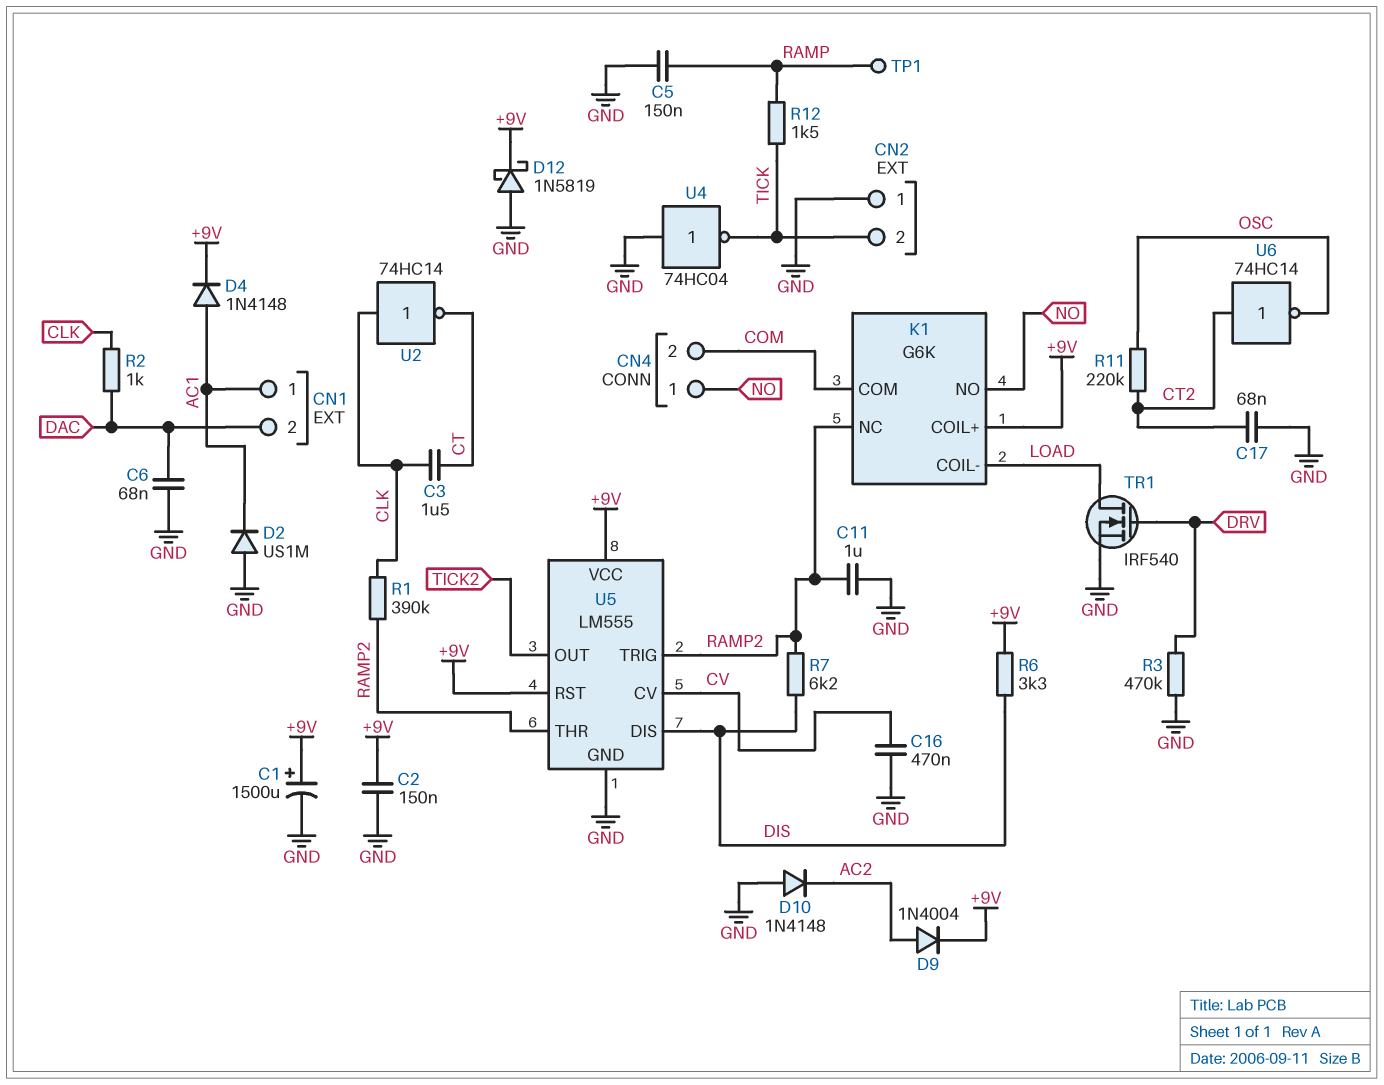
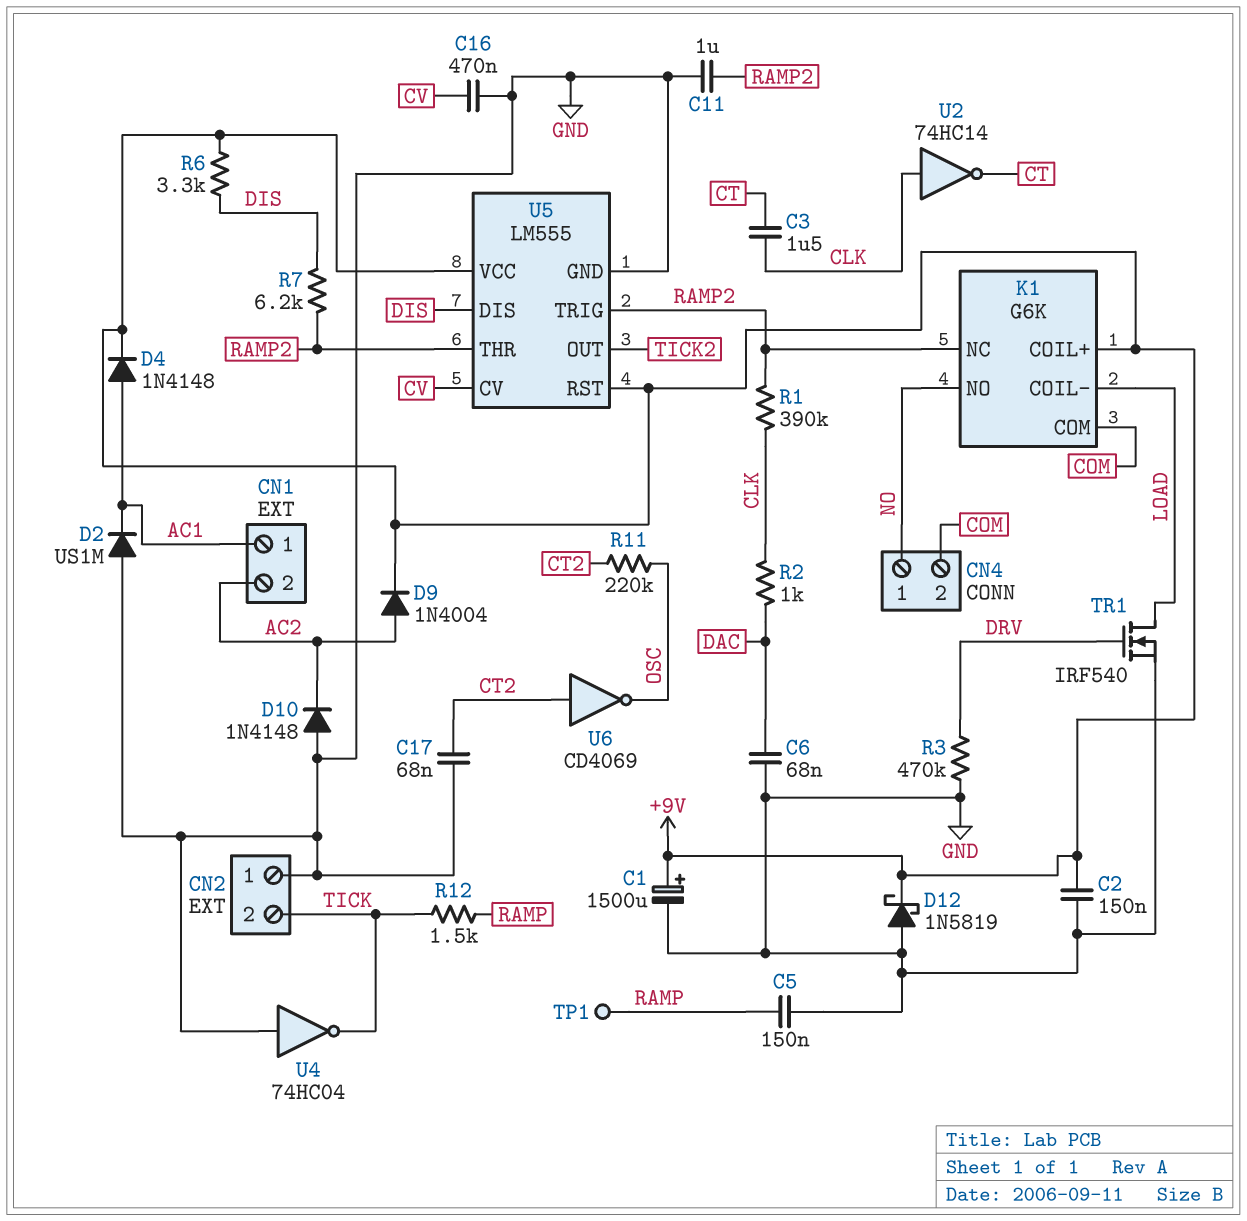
CN1 pin 2: DAC -> AC2
U6: NOT 74HC14 (in CT2, out OSC) -> NOT CD4069 (in CT2, out OSC)

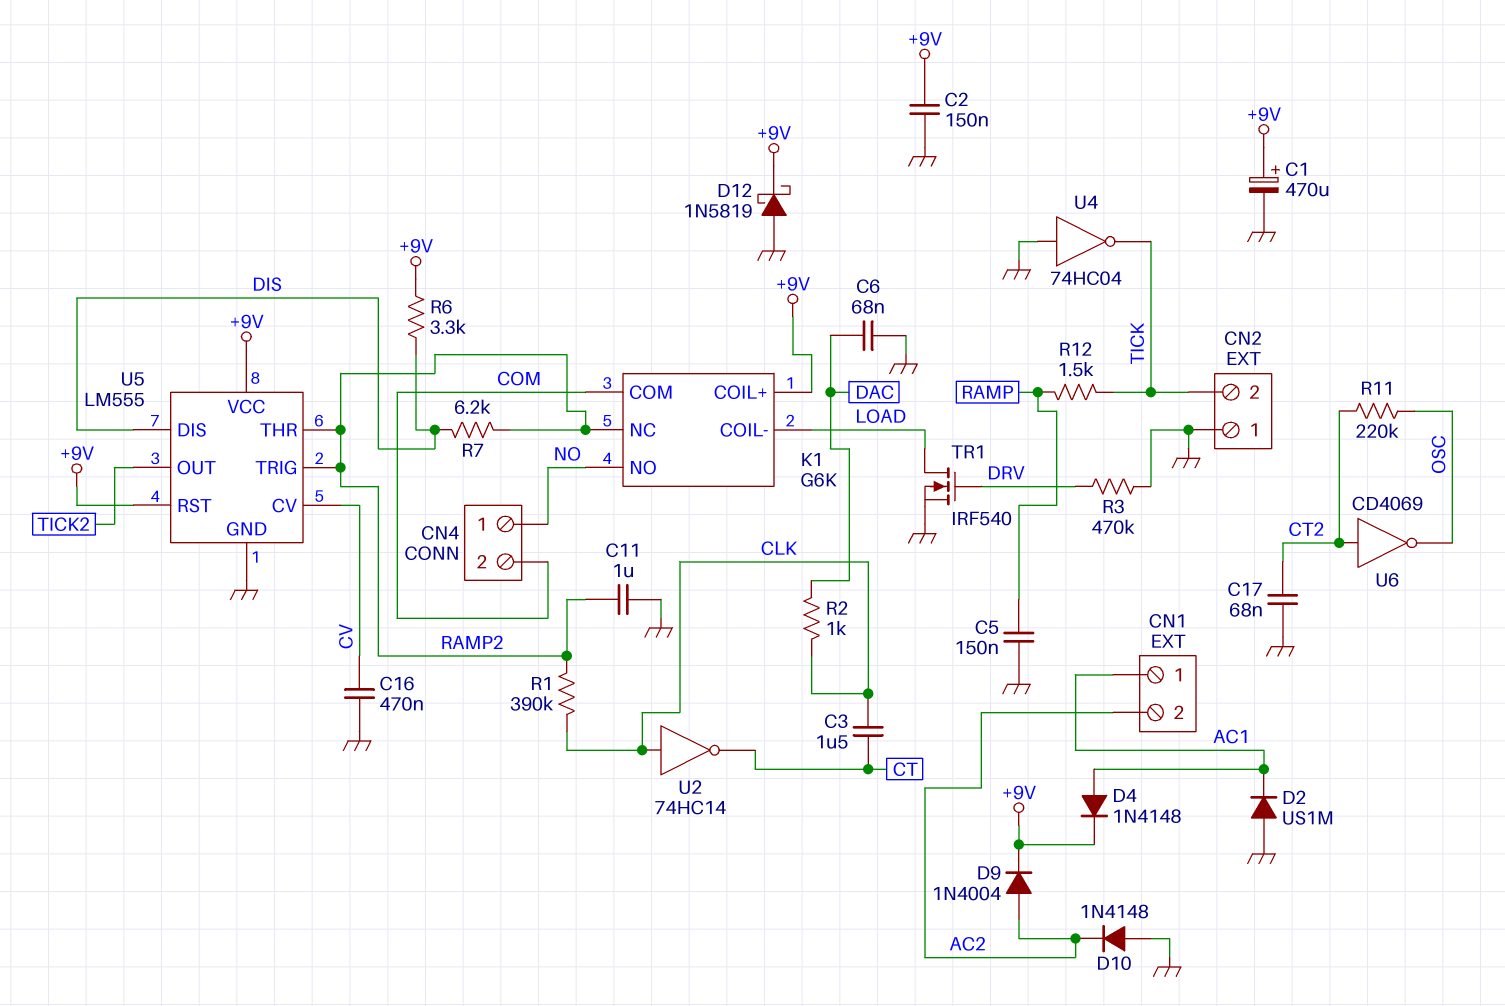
C1: 1500uF (plus +9V, minus GND) -> 470uF (plus +9V, minus GND)
TP1: test point (RAMP) -> none

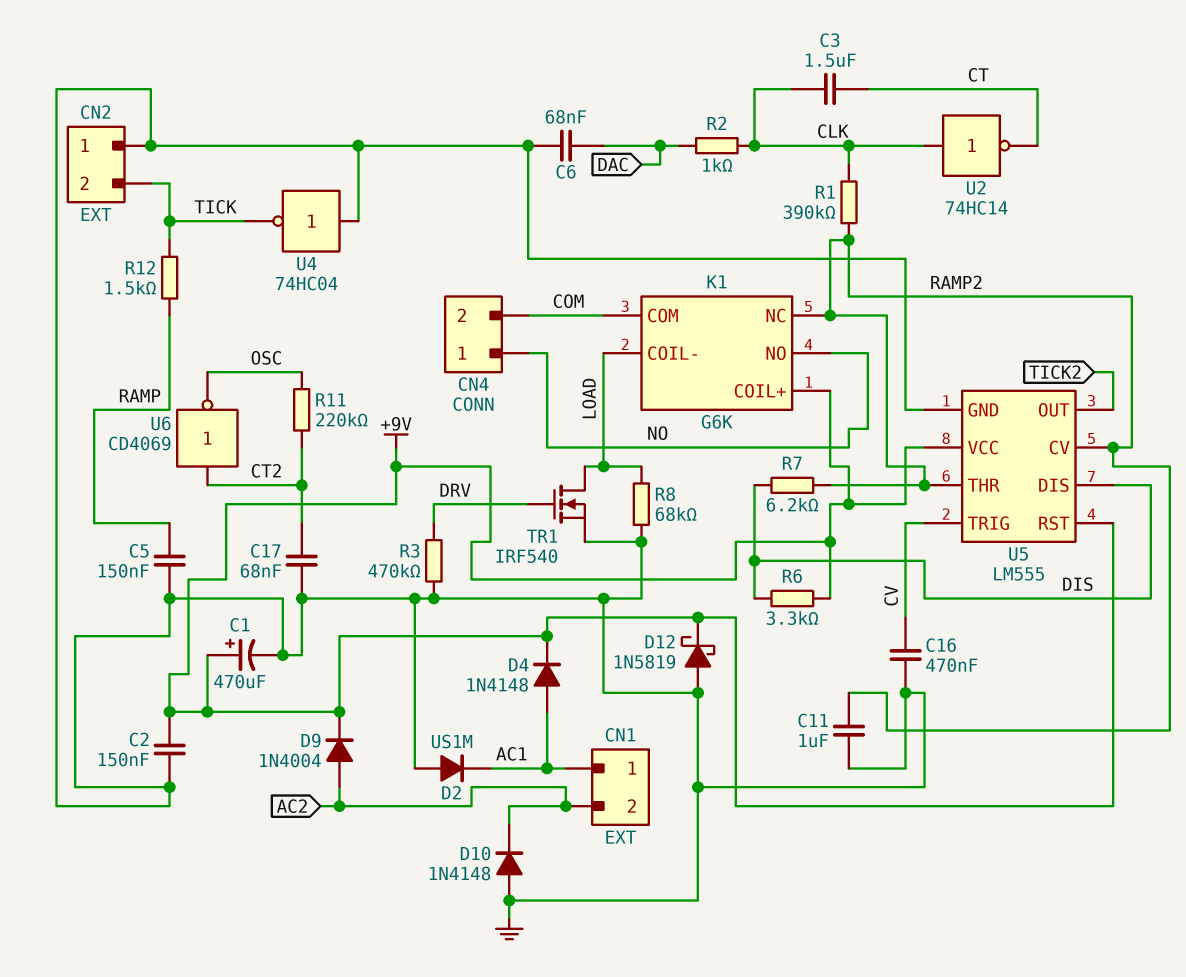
R8: none -> 68k (GND, LOAD)
U5 pin CV: CV -> RAMP2
U5 pin TRIG: RAMP2 -> CV

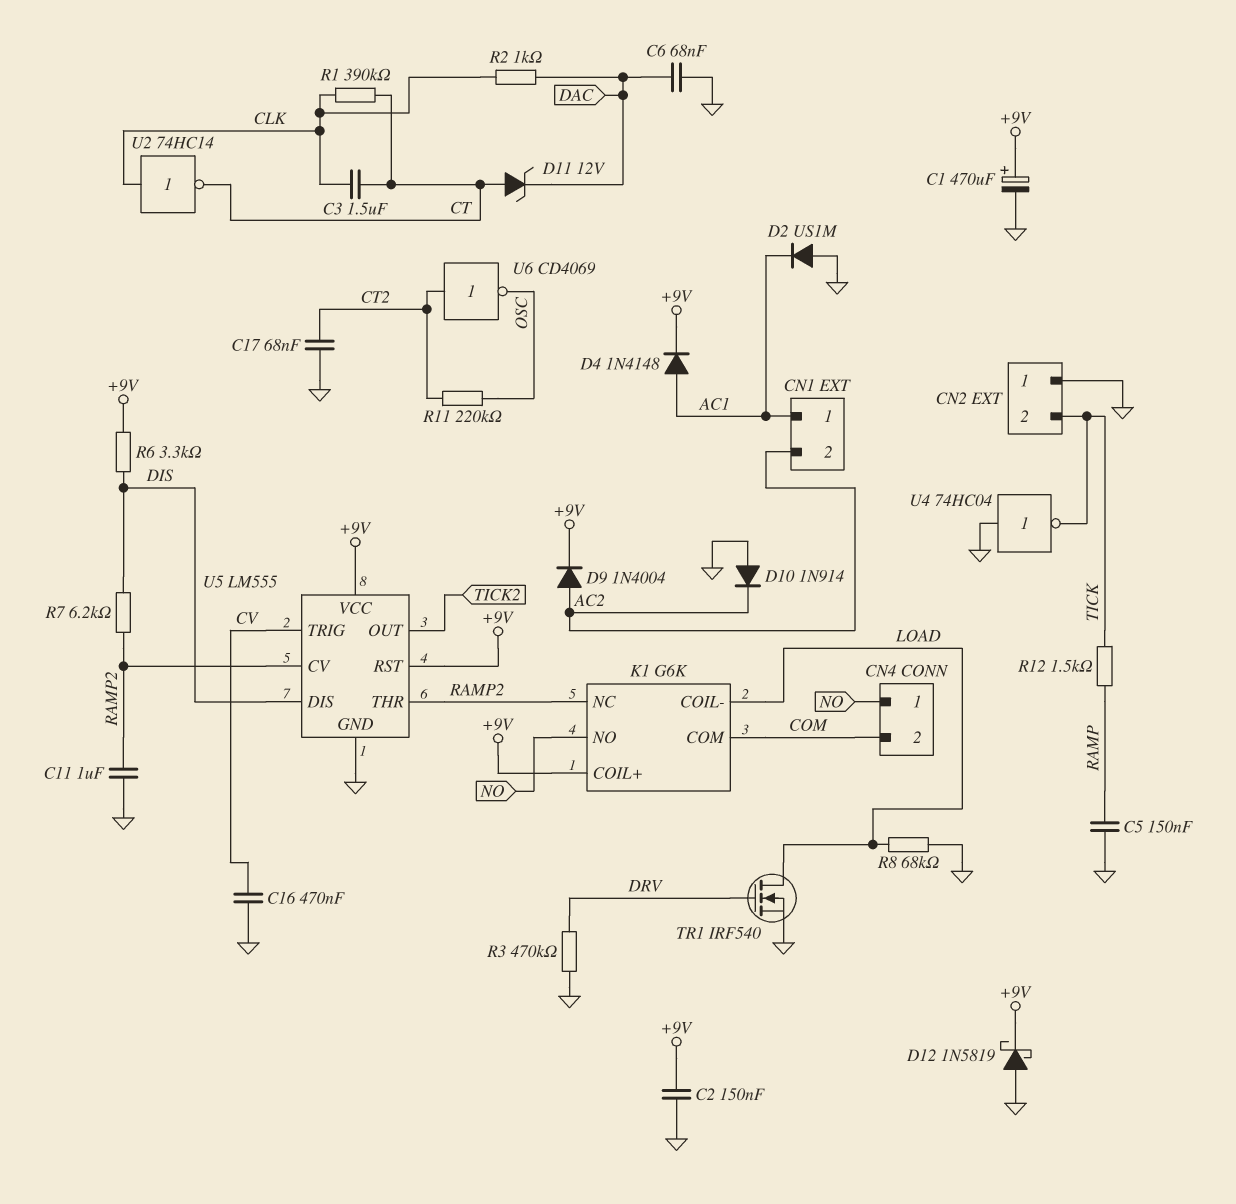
D10: diode 1N4148 (A GND, K AC2) -> diode 1N914 (A GND, K AC2)
D11: none -> zener 12V (A CT, K DAC)
R1: 390k (CLK, RAMP2) -> 390k (CLK, CT)

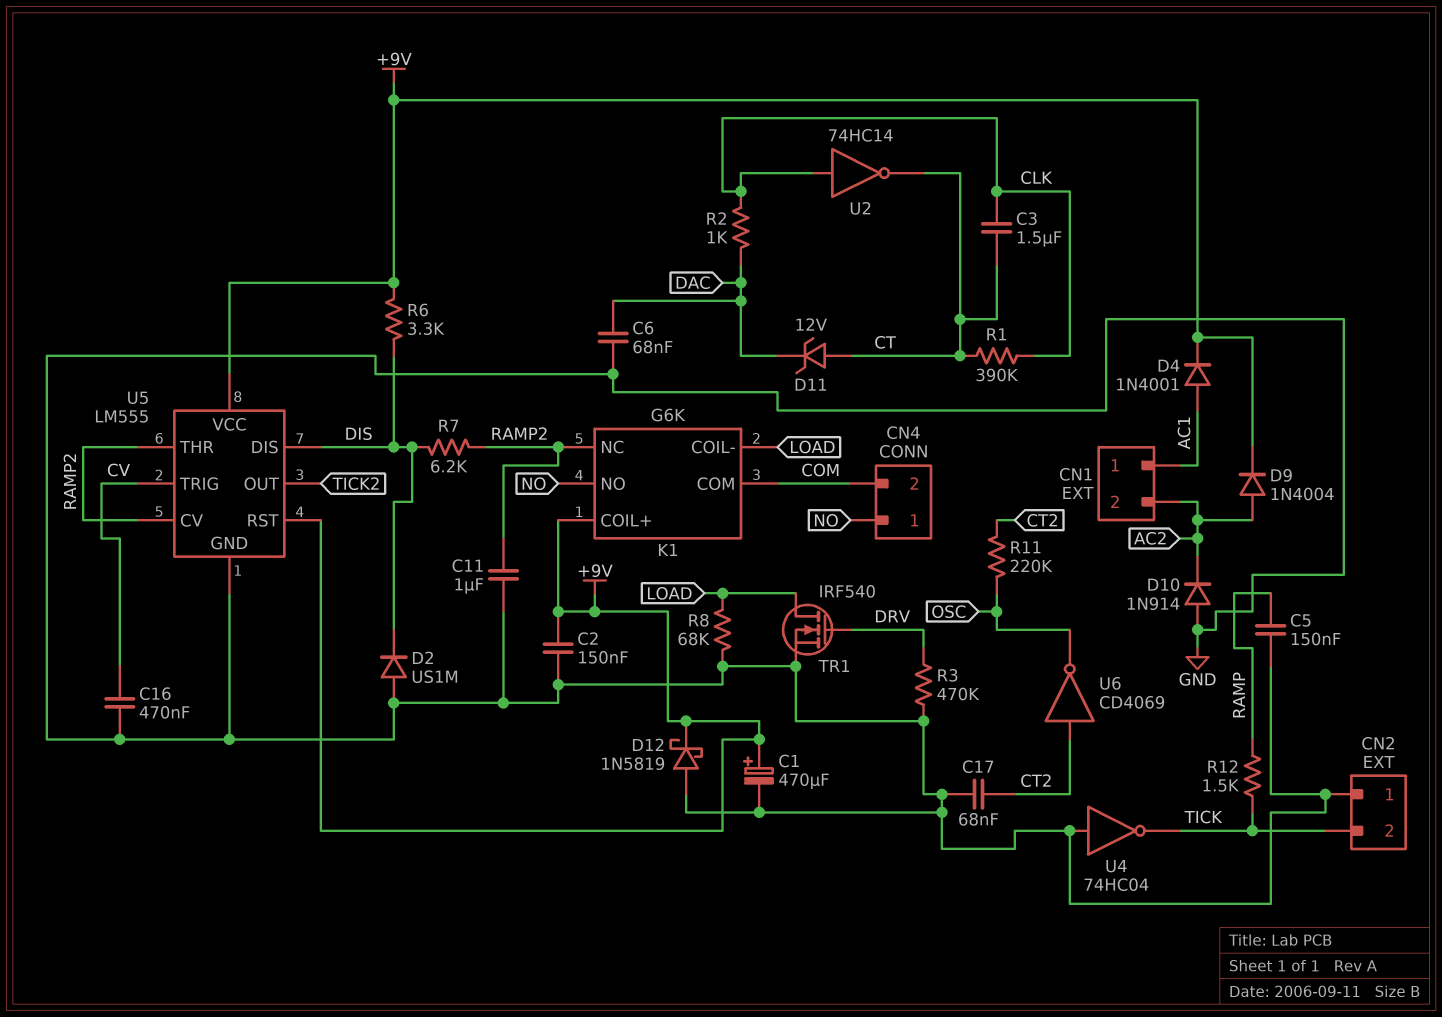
D2: diode US1M (A GND, K AC1) -> diode US1M (A GND, K DIS)
D4: diode 1N4148 (A AC1, K +9V) -> diode 1N4001 (A AC1, K +9V)

